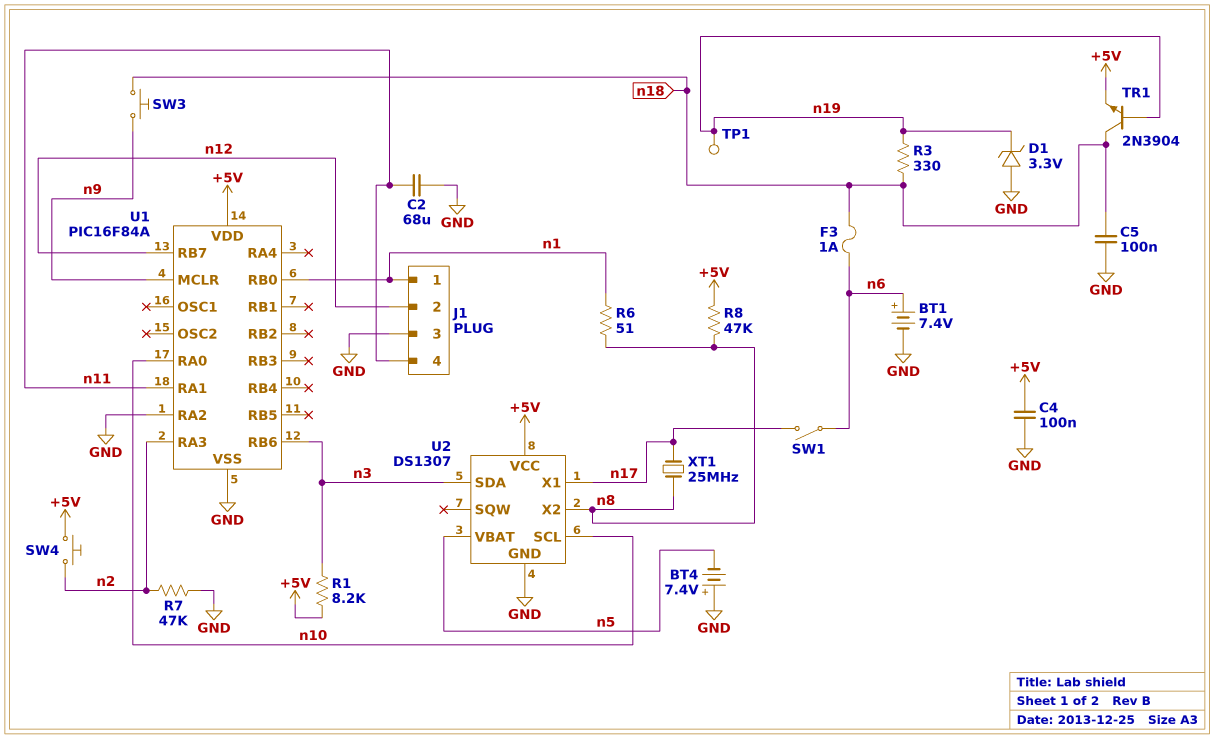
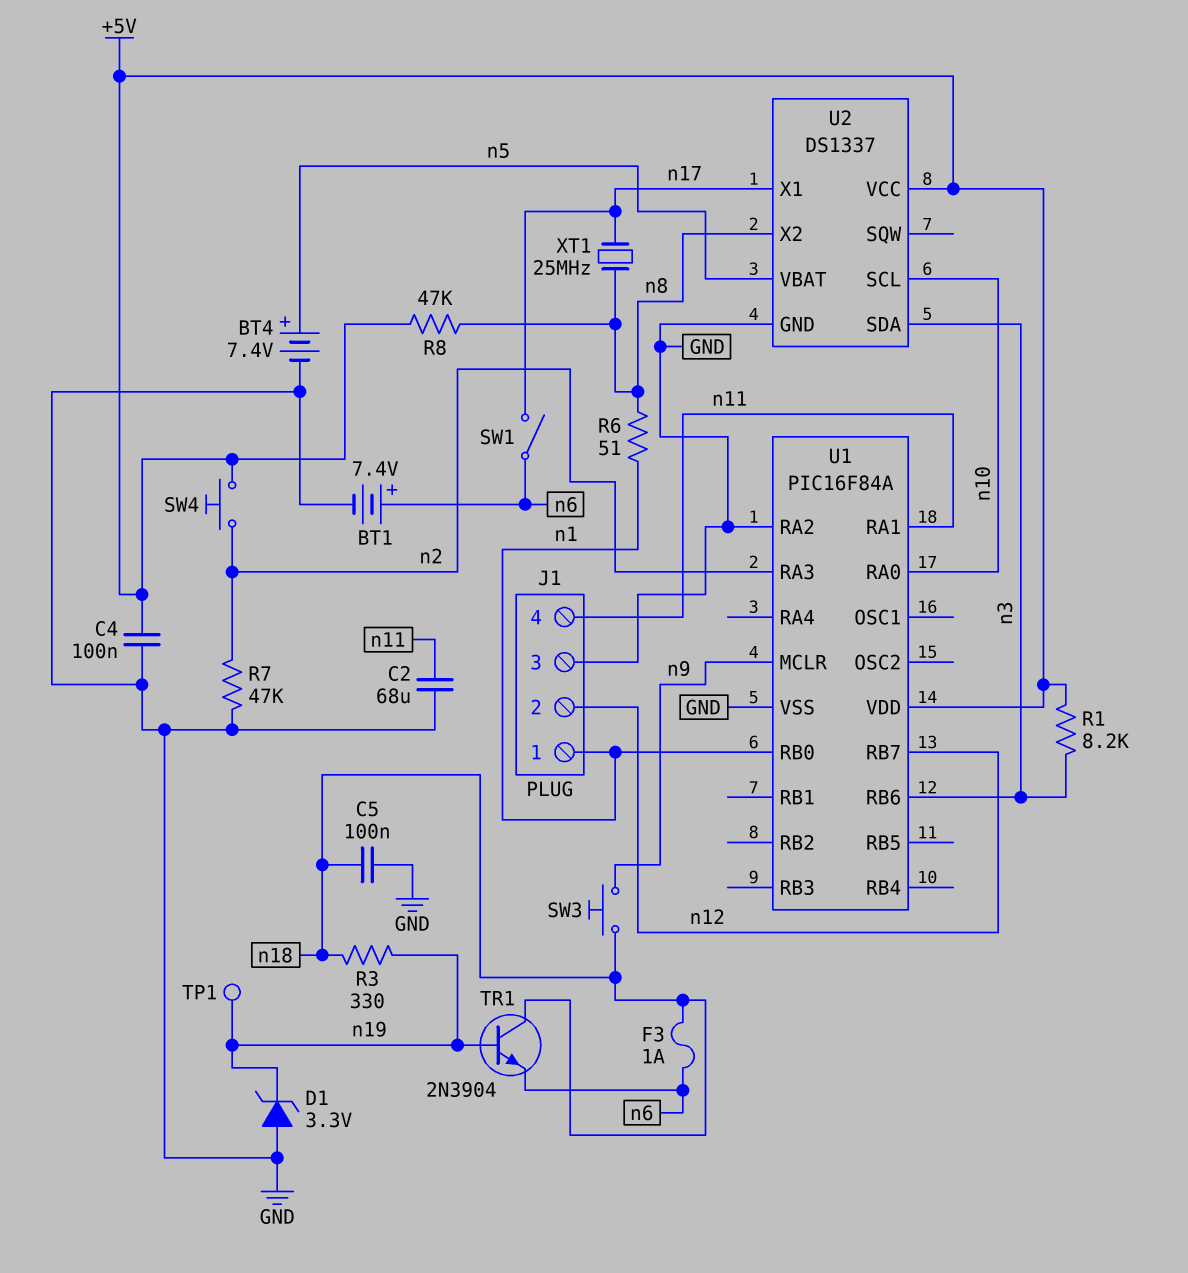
BT4: 7.4V (plus GND, minus n5) -> 7.4V (plus n5, minus GND)
TR1: NPN 2N3904 (B n19, C n18, E +5V) -> NPN 2N3904 (B n19, C n18, E n6)
U2: DS1307 -> DS1337

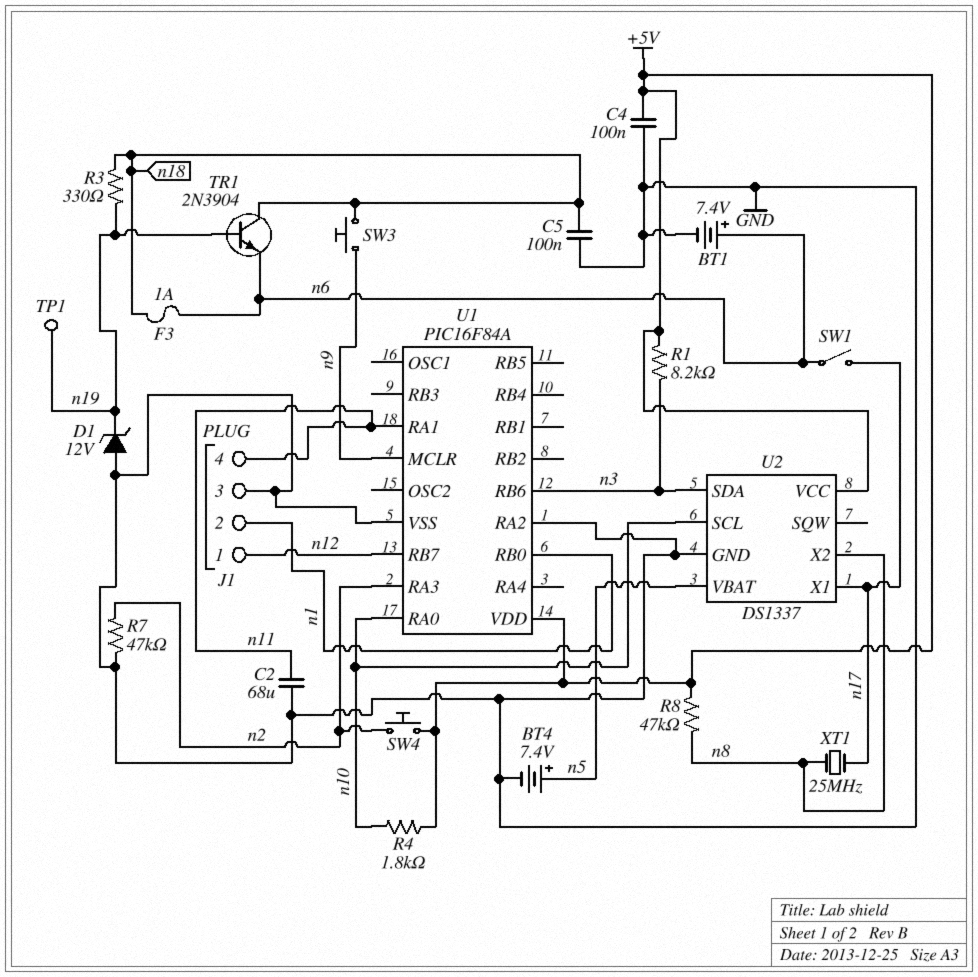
D1: zener 3.3V (A GND, K n19) -> zener 12V (A GND, K n19)
J1 pin 1: n1 -> n12
J1 pin 2: n12 -> n1
R4: none -> 1.8k (+5V, n10)
R6: 51 (n1, n8) -> none

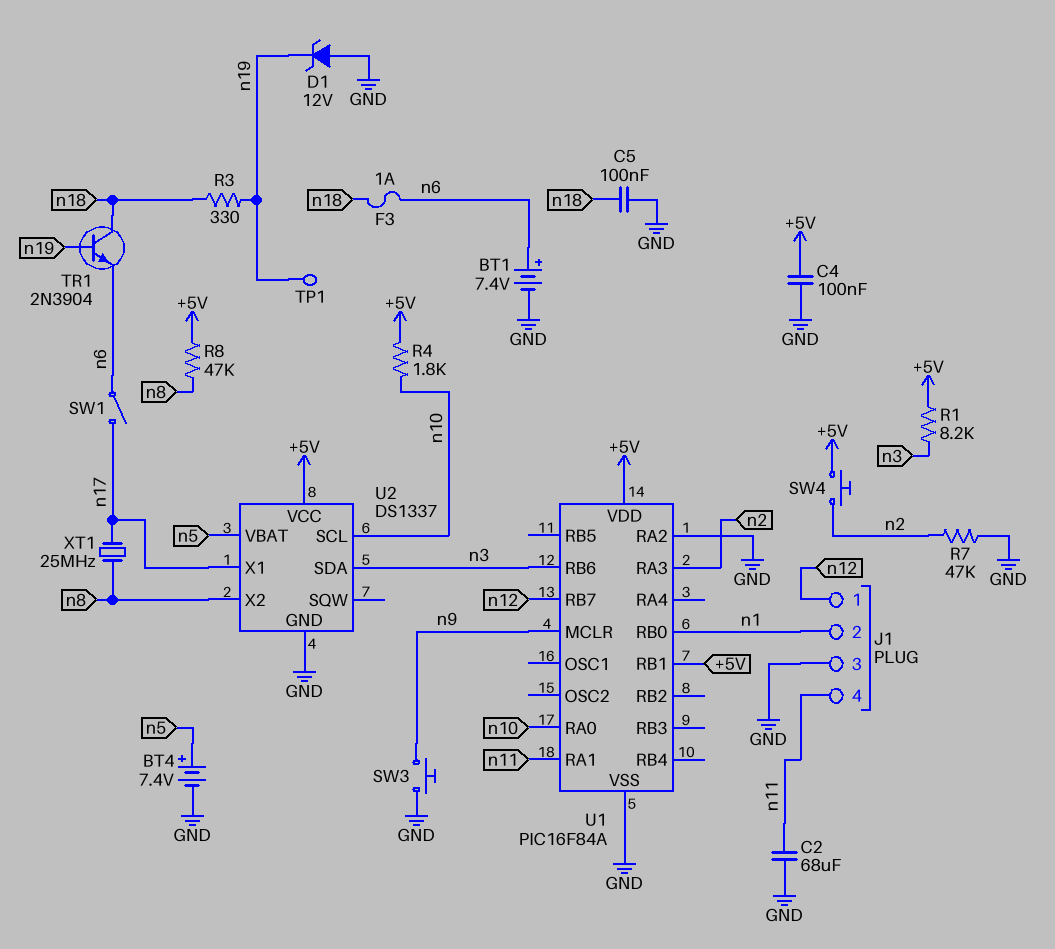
SW3: button (n9, n18) -> button (GND, n9)
U1 pin RB1: none -> +5V

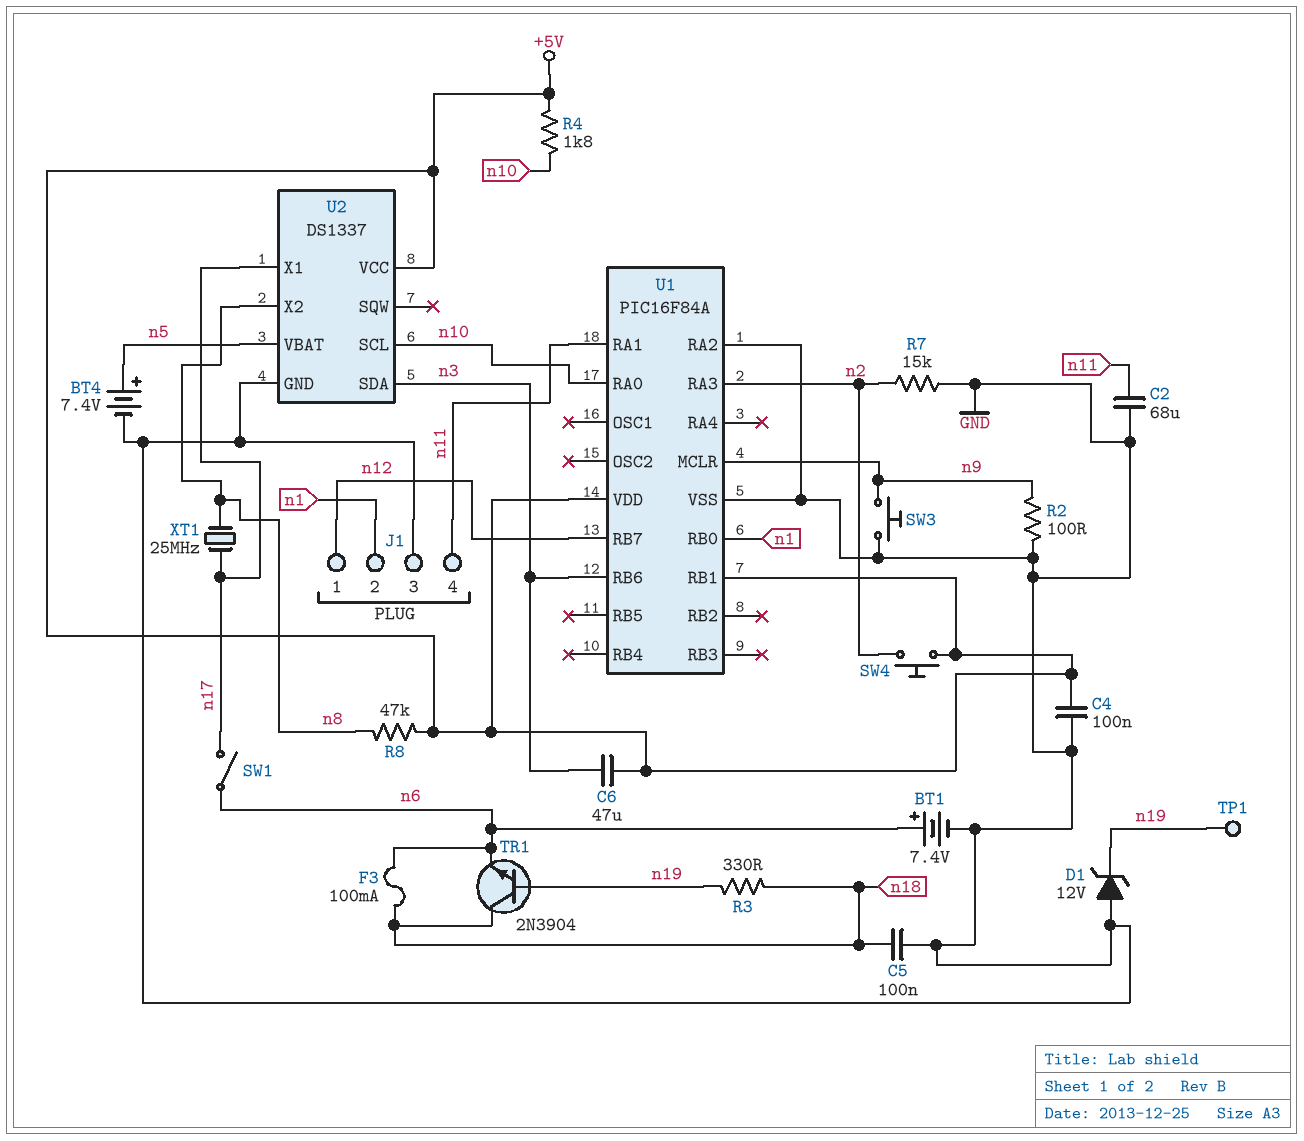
C6: none -> 47uF (+5V, n3)
F3: 1A (n6, n18) -> 100mA (n6, n18)
R1: 8.2k (+5V, n3) -> none
R2: none -> 100 (GND, n9)
R7: 47k (GND, n2) -> 15k (GND, n2)

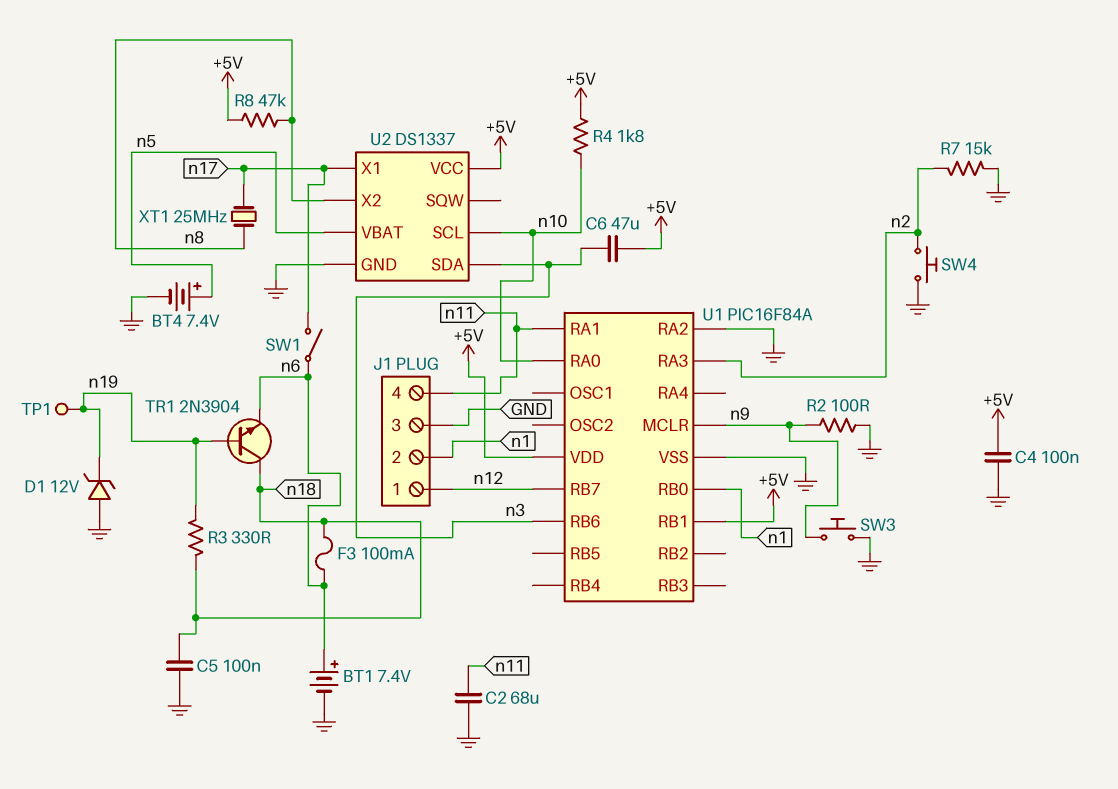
SW4: button (+5V, n2) -> button (GND, n2)

